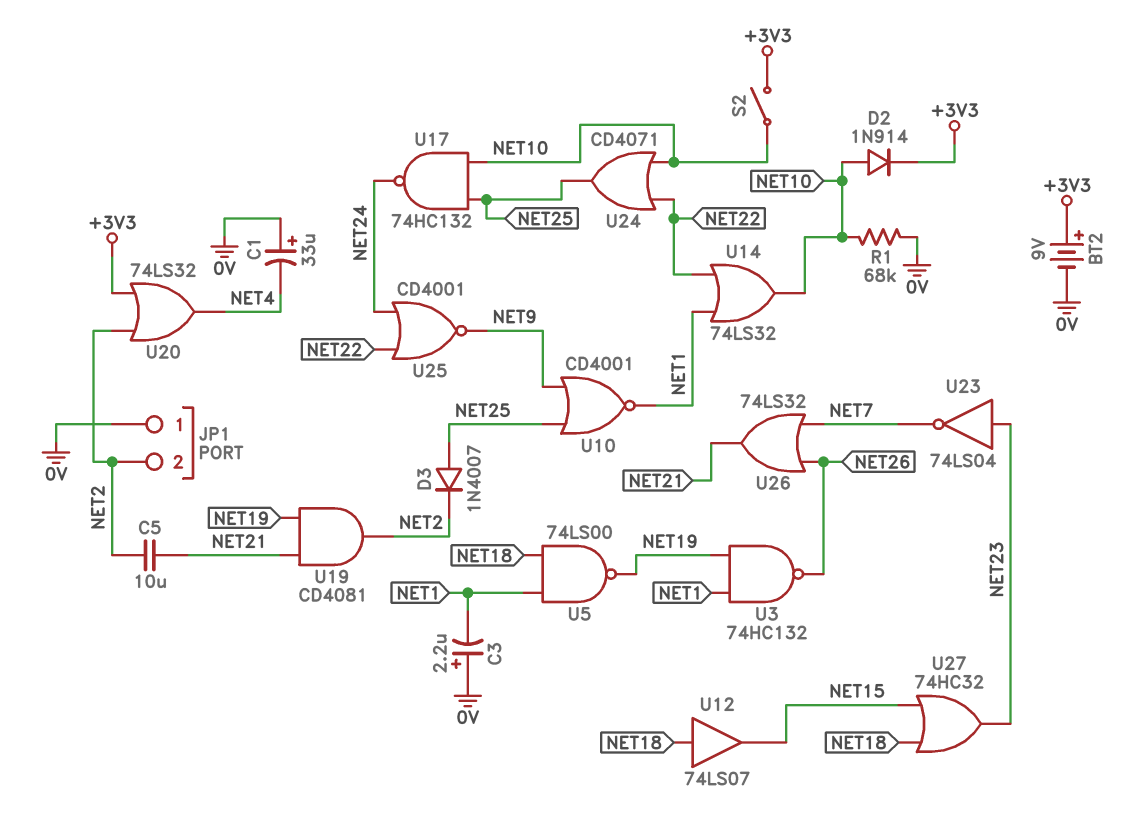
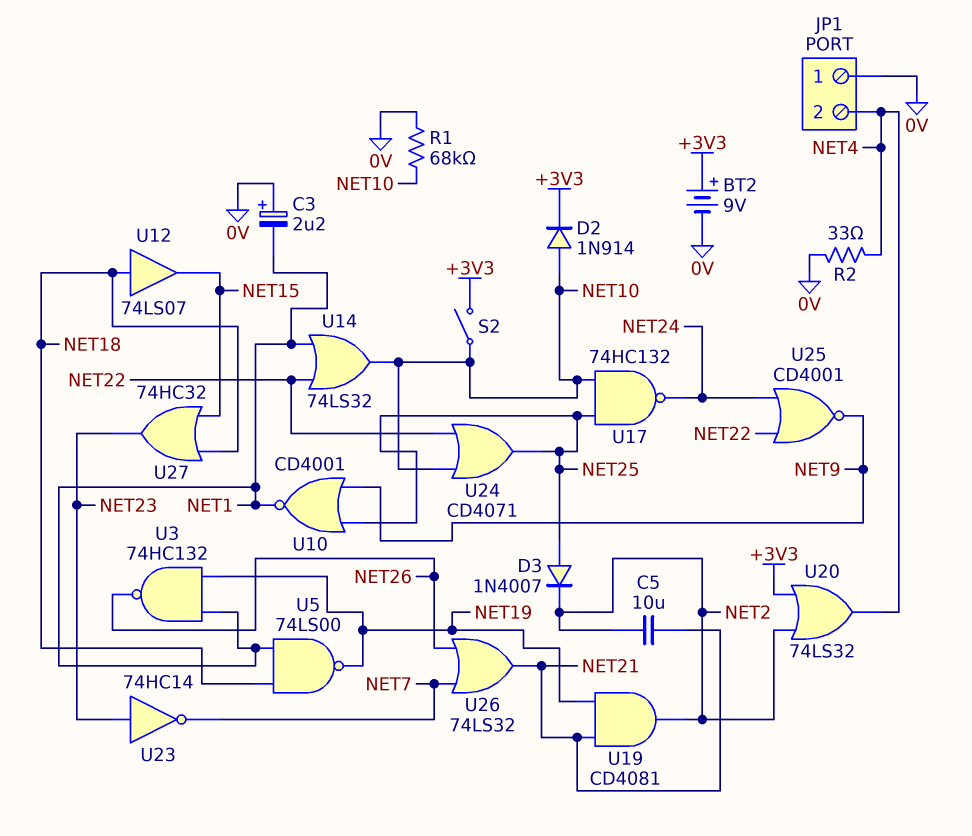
C1: 33uF (plus 0V, minus NET4) -> none
JP1 pin 2: NET2 -> NET4
R2: none -> 33 (0V, NET4)
U23: NOT 74LS04 (in NET23, out NET7) -> NOT 74HC14 (in NET23, out NET7)

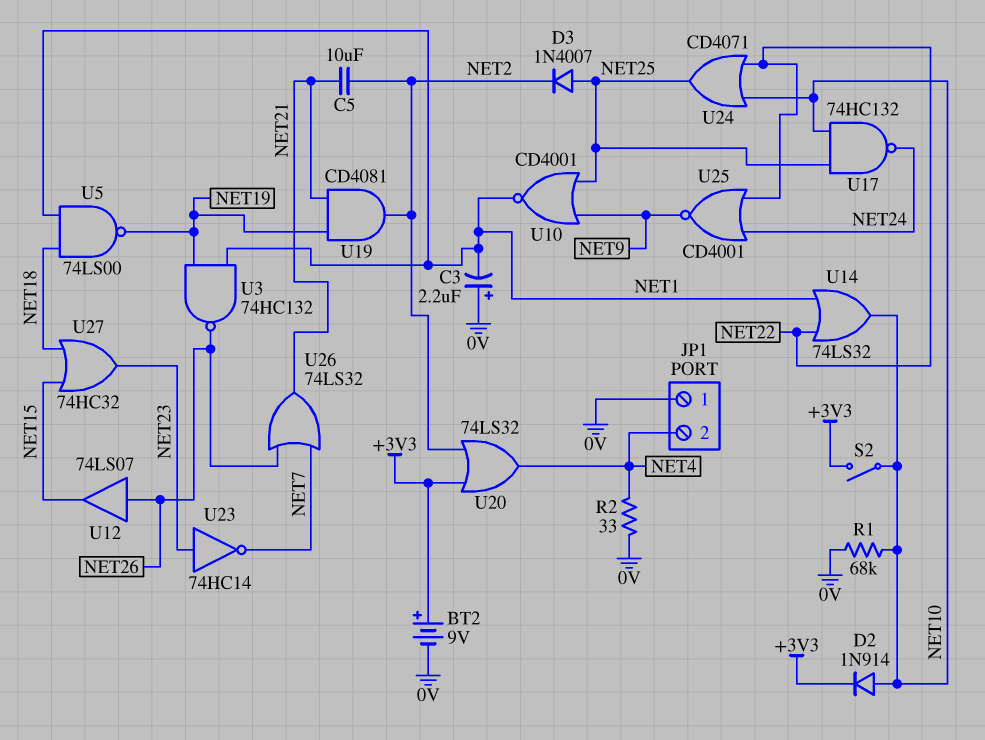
U12: buffer 74LS07 (in NET18, out NET15) -> buffer 74LS07 (in NET26, out NET15)

